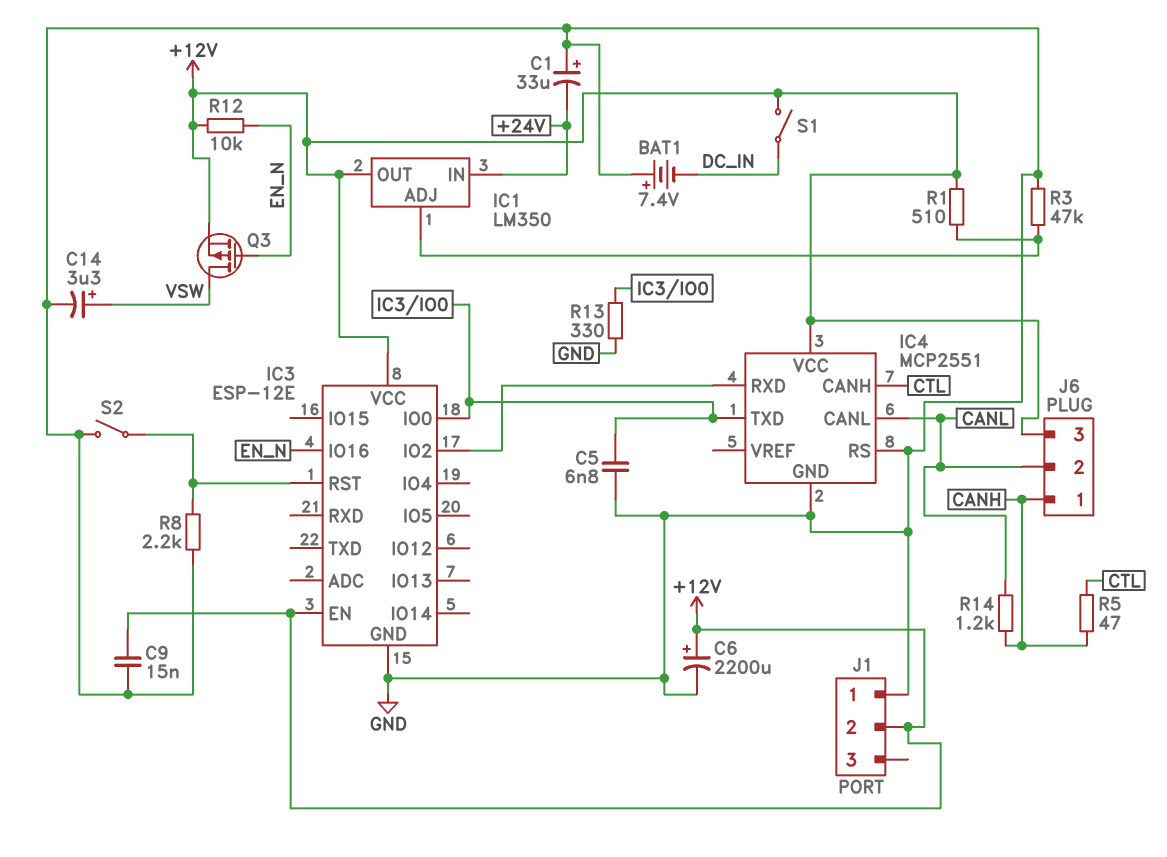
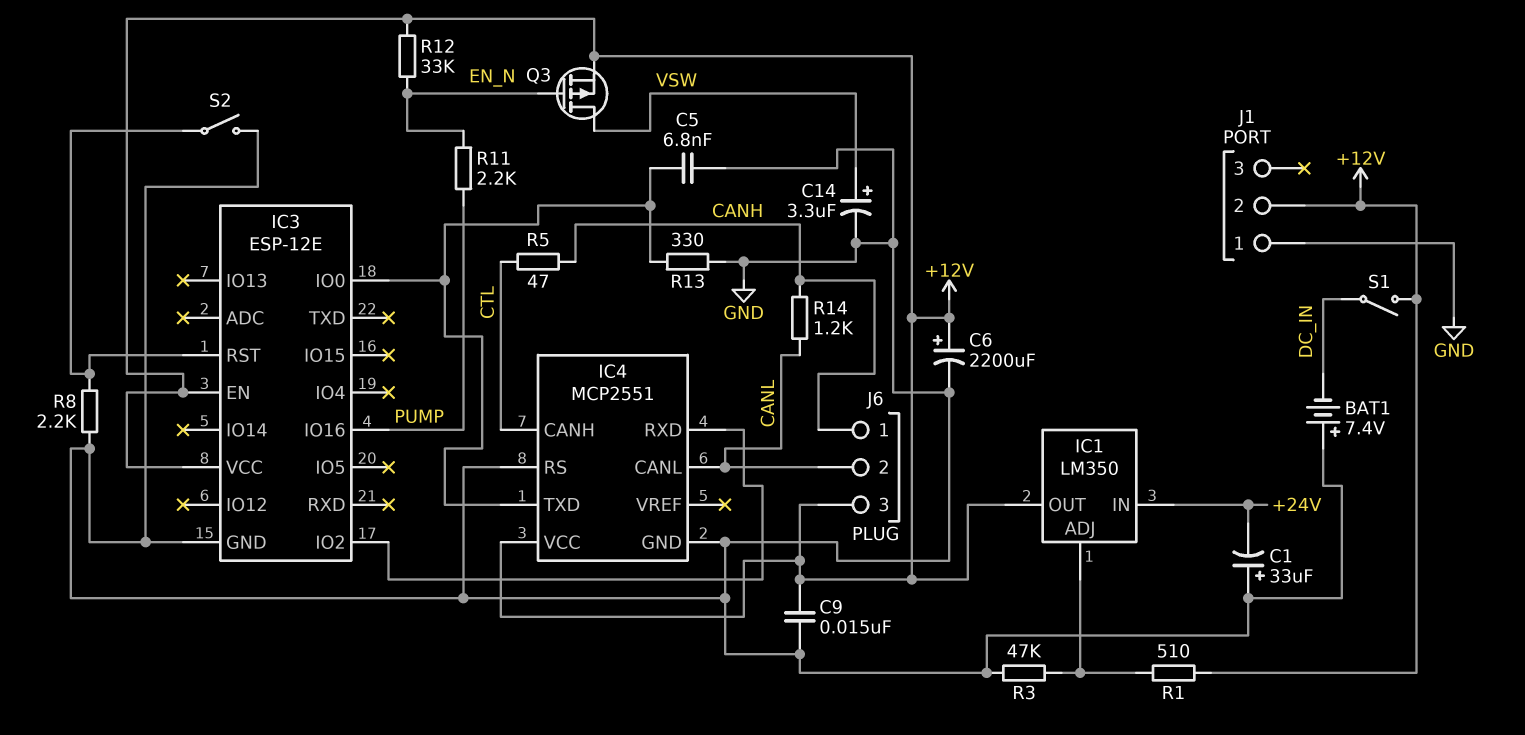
IC3 pin IO16: EN_N -> PUMP
R11: none -> 2.2k (EN_N, PUMP)
R12: 10k (+12V, EN_N) -> 33k (+12V, EN_N)

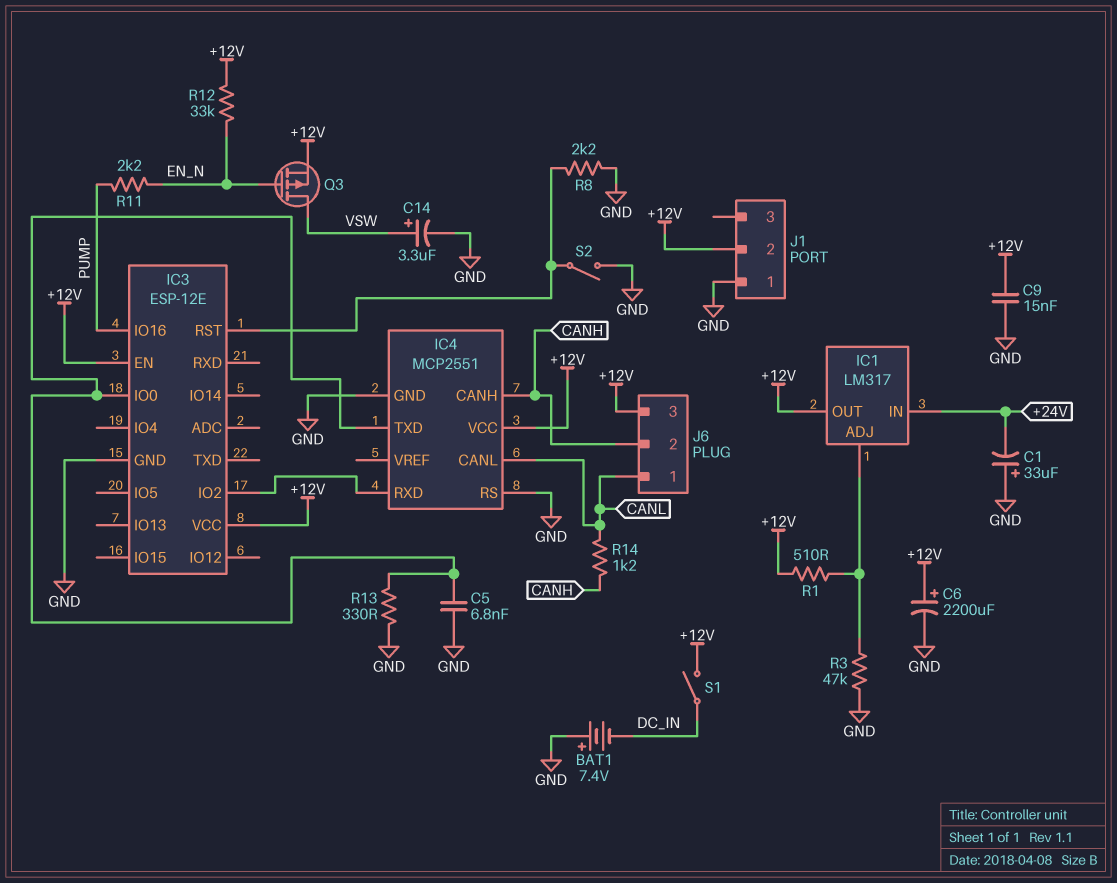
IC1: LM350 -> LM317
IC4 pin CANH: CTL -> CANH
J6 pin 1: CANH -> CANL
J6 pin 2: CANL -> CANH
R5: 47 (CANH, CTL) -> none

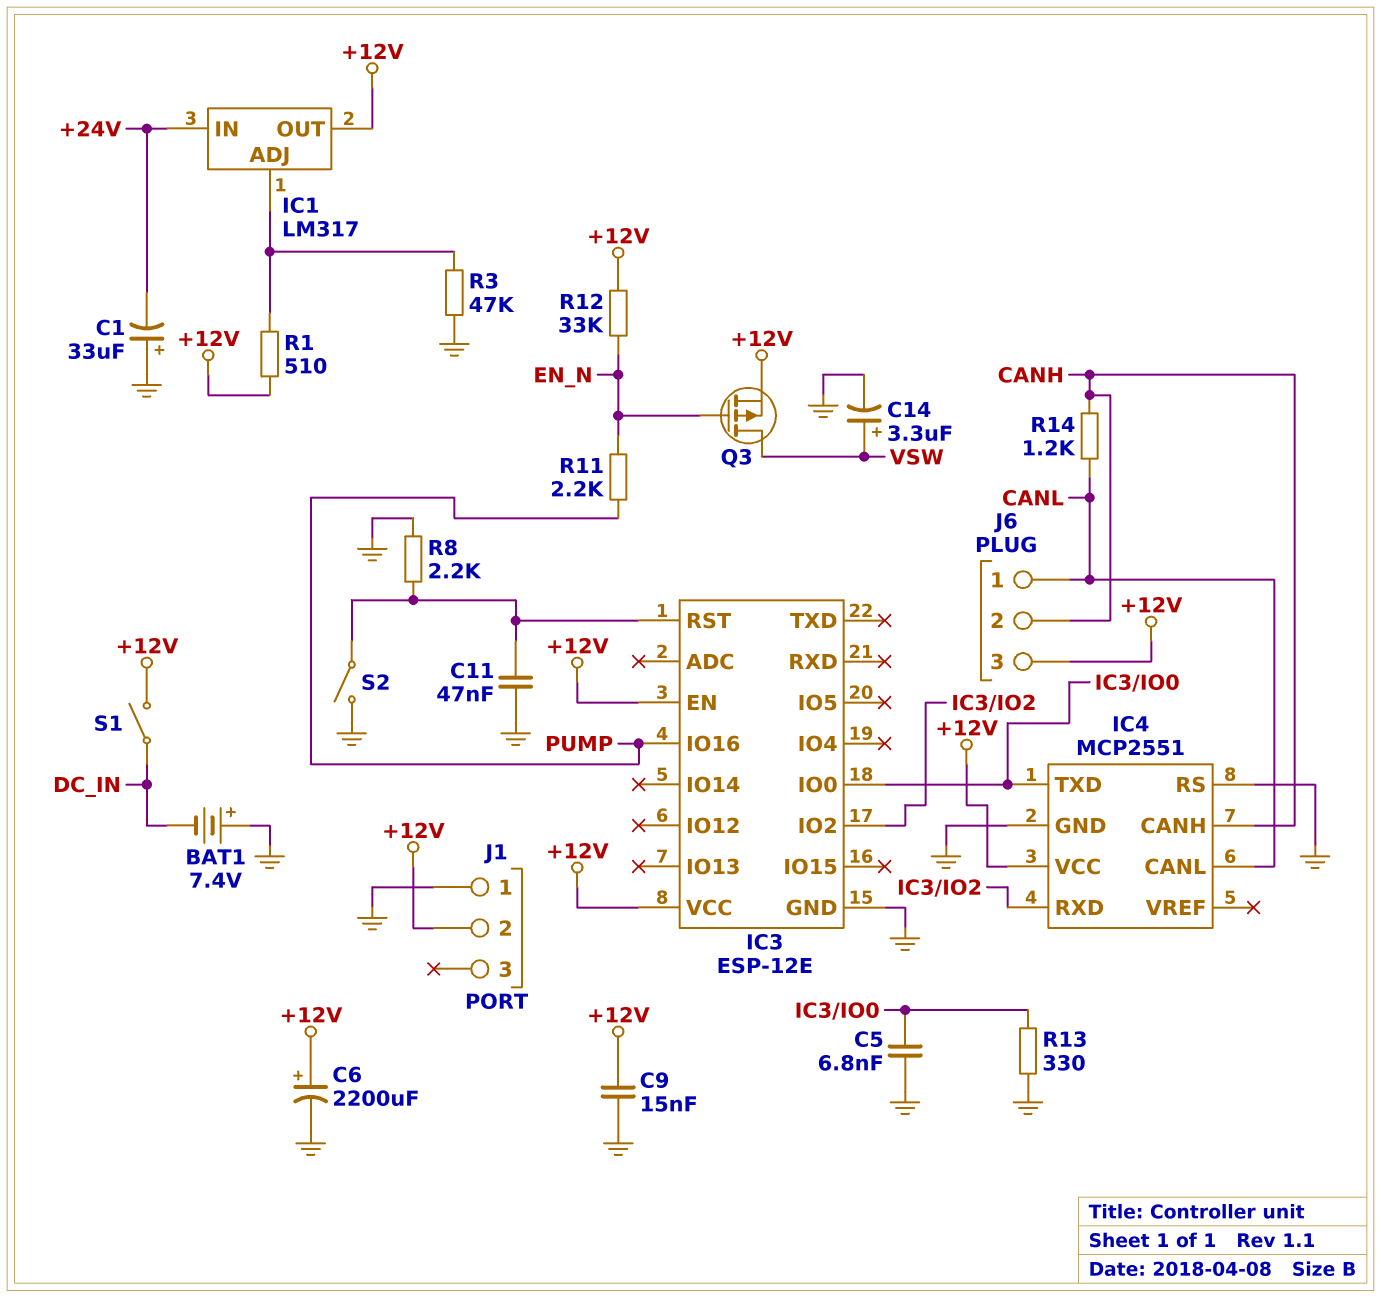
C11: none -> 47nF (GND, IC3/RST)

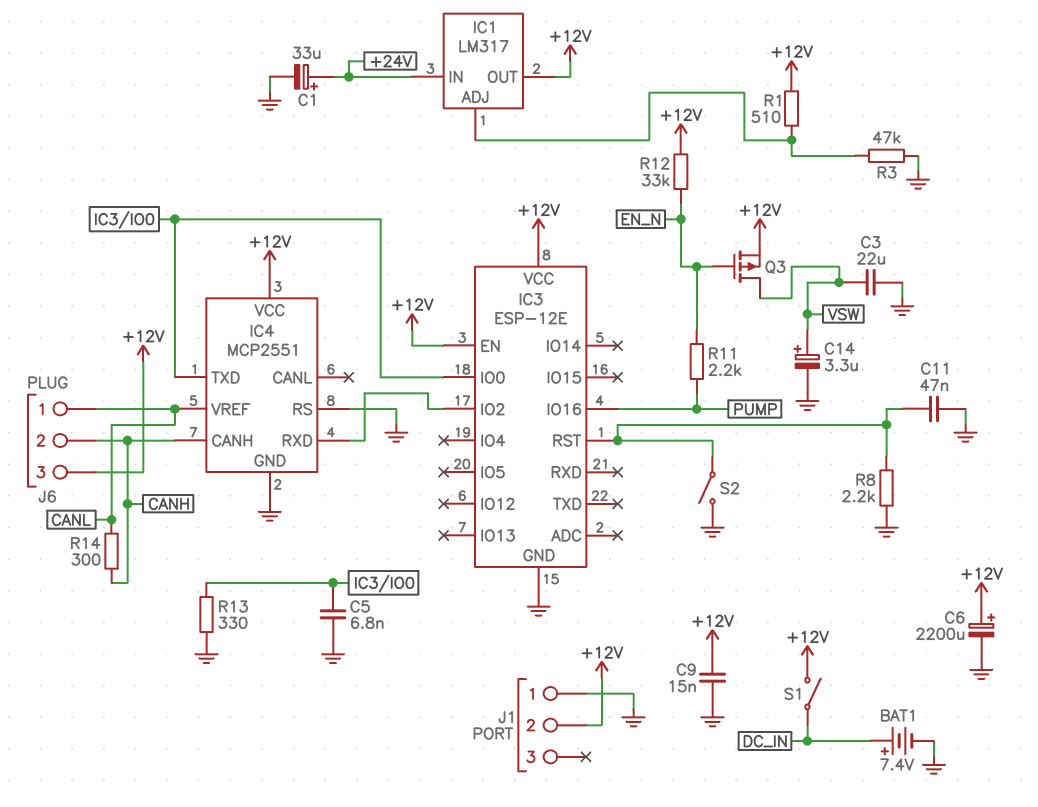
BAT1: 7.4V (plus GND, minus DC_IN) -> 7.4V (plus DC_IN, minus GND)
C1: 33uF (plus GND, minus +24V) -> 33uF (plus +24V, minus GND)
C3: none -> 22uF (GND, VSW)
IC4 pin CANL: CANL -> none
IC4 pin VREF: none -> CANL
R14: 1.2k (CANH, CANL) -> 300 (CANH, CANL)

